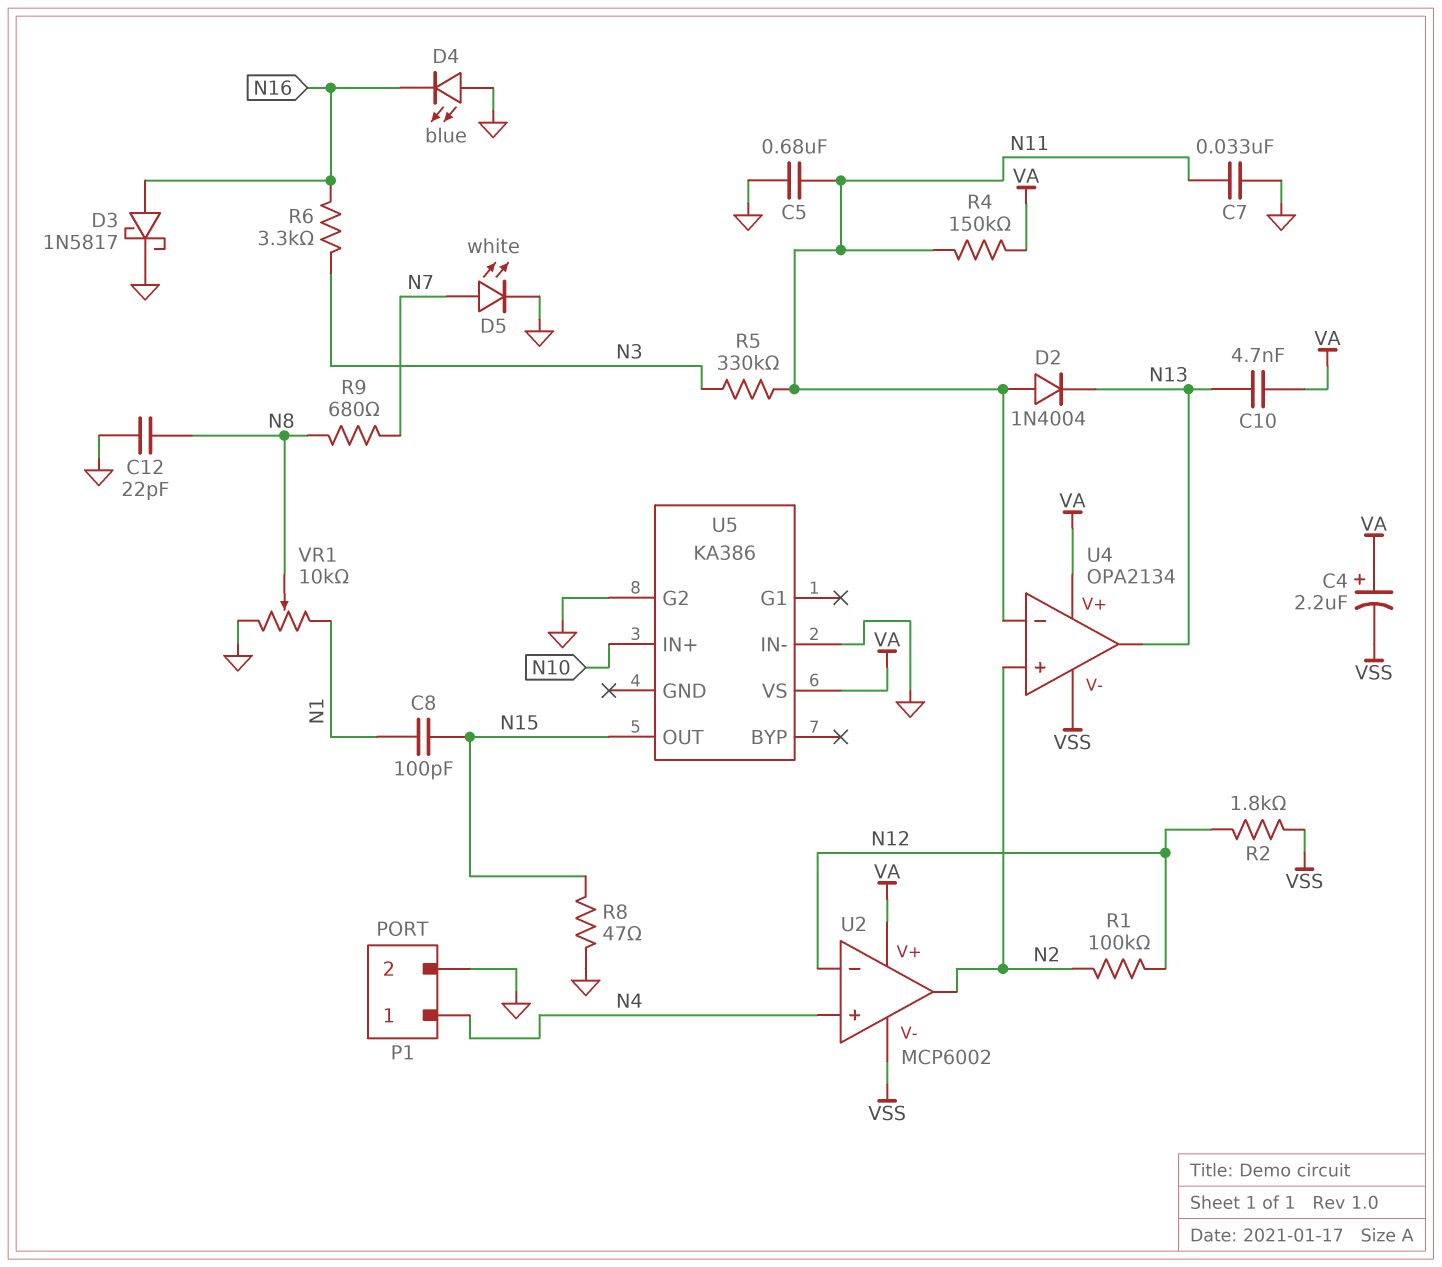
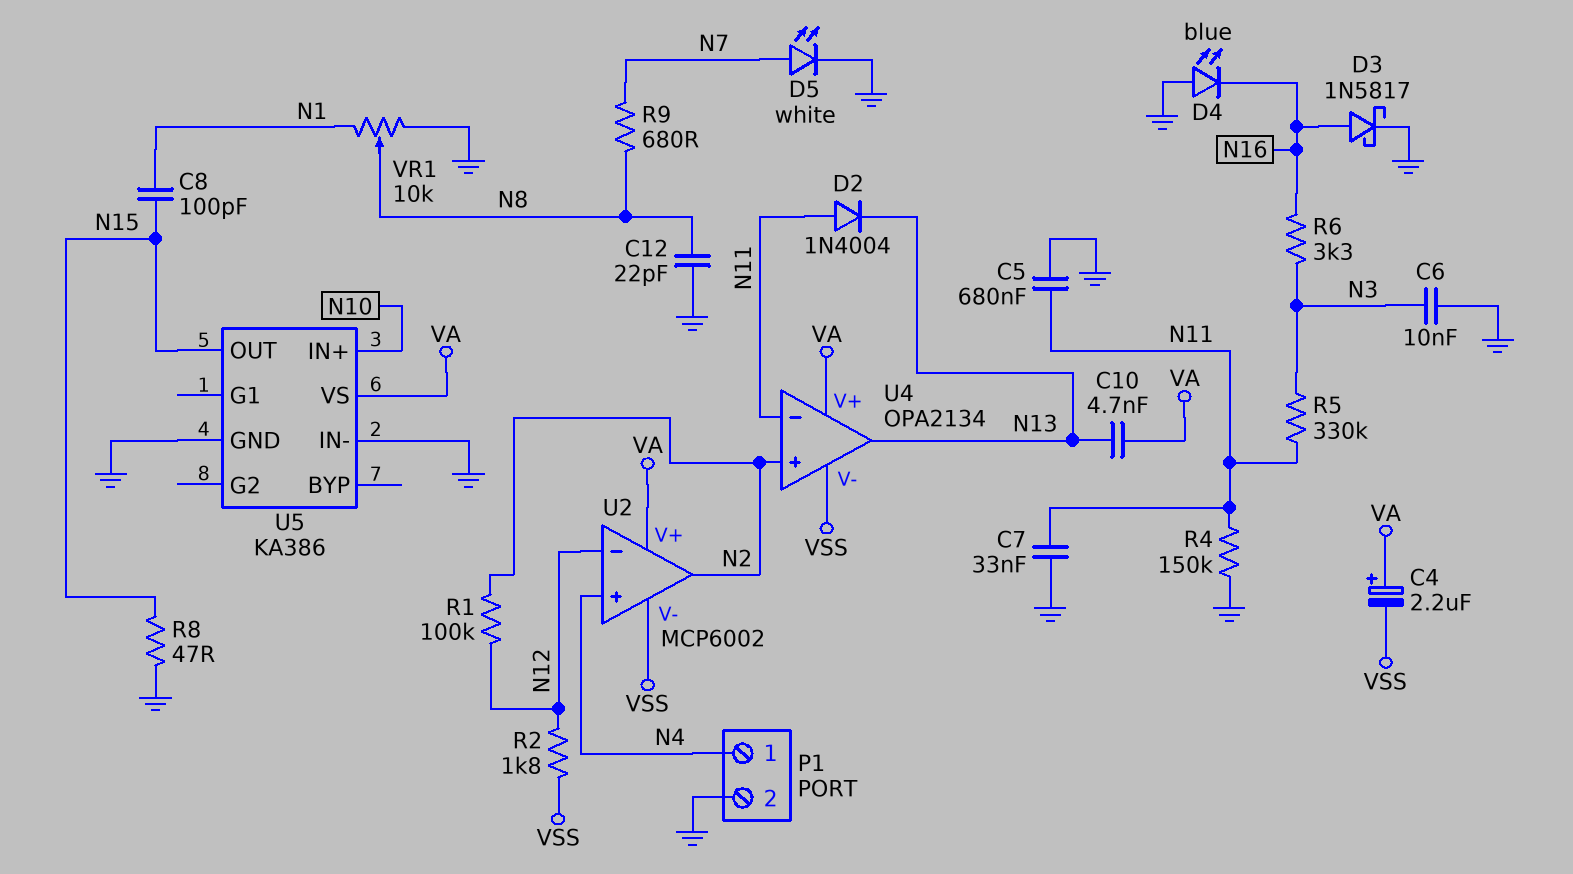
C6: none -> 10nF (GND, N3)
R4: 150k (N11, VA) -> 150k (GND, N11)
U5 pin G2: GND -> none
U5 pin GND: none -> GND

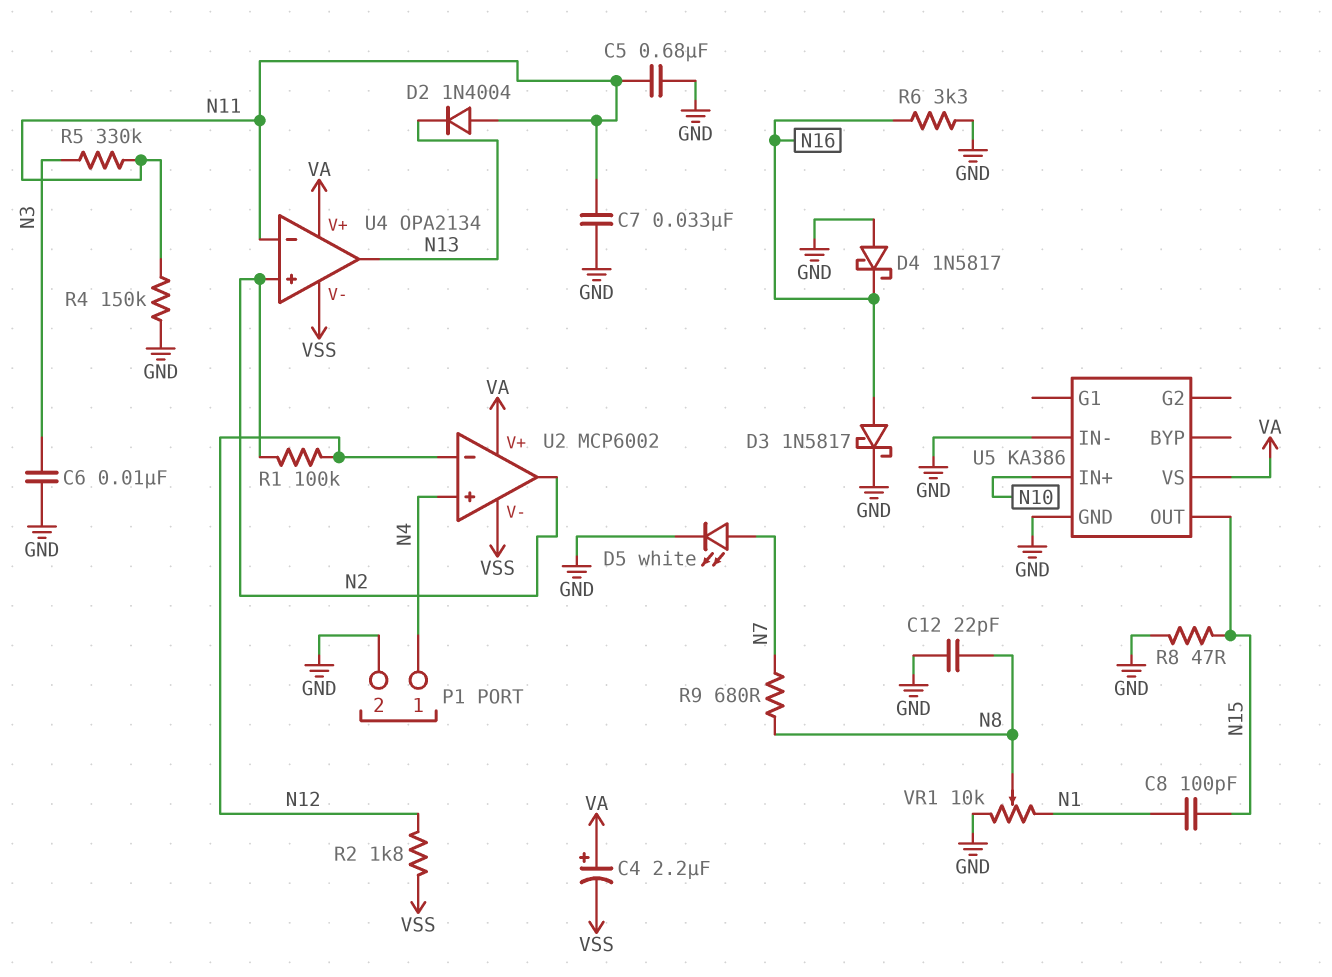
C10: 4.7nF (N13, VA) -> none
D4: LED blue (A GND, K N16) -> schottky 1N5817 (A GND, K N16)
R6: 3.3k (N3, N16) -> 3.3k (GND, N16)

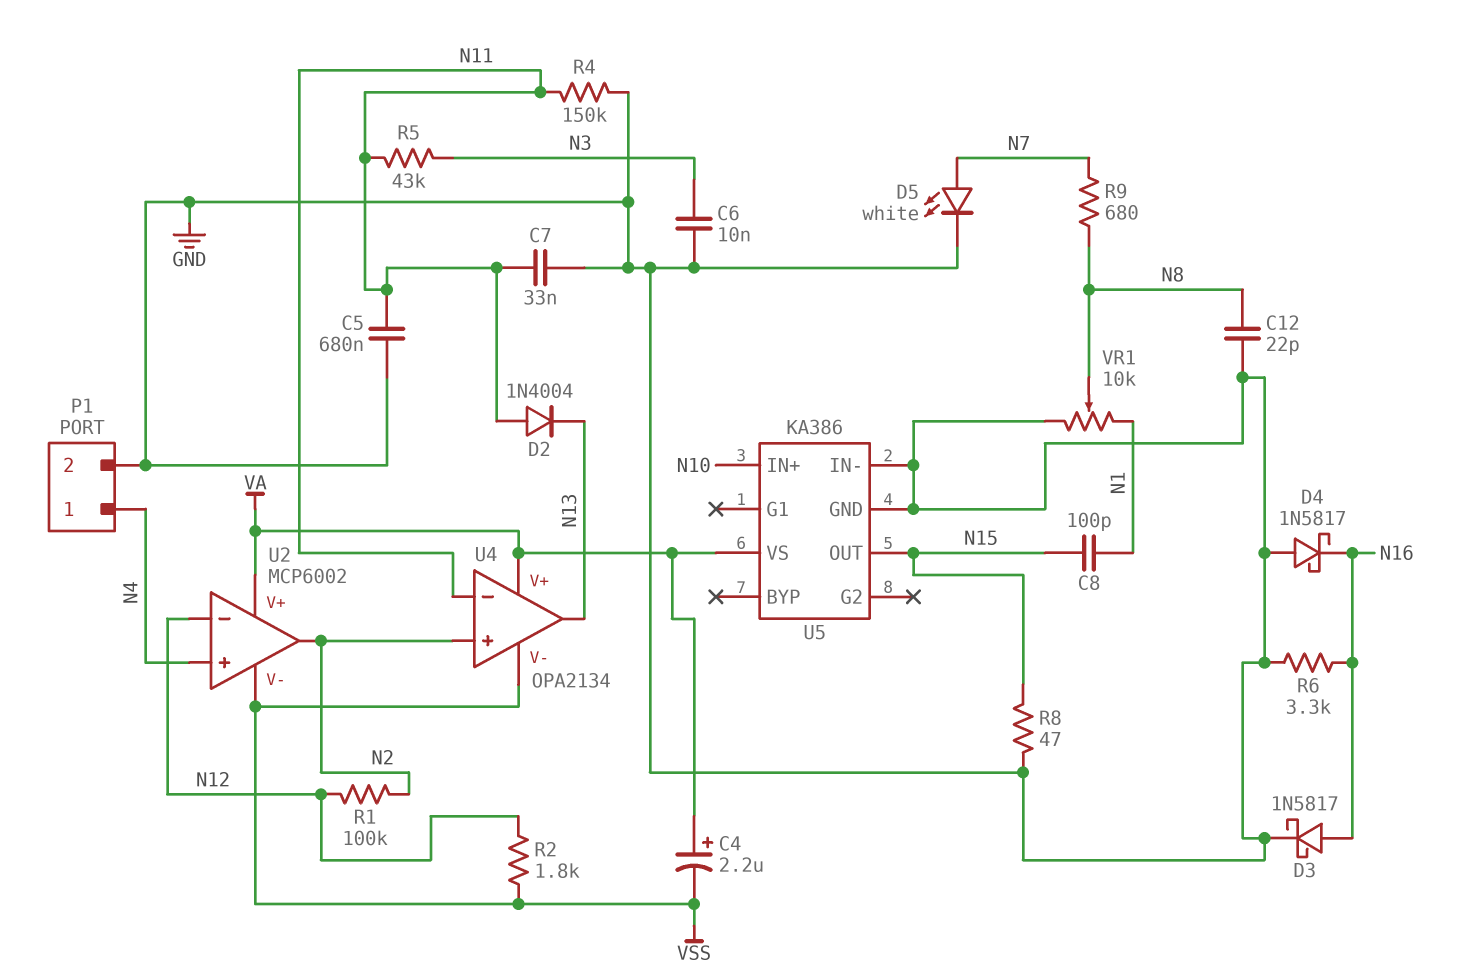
R5: 330k (N3, N11) -> 43k (N3, N11)

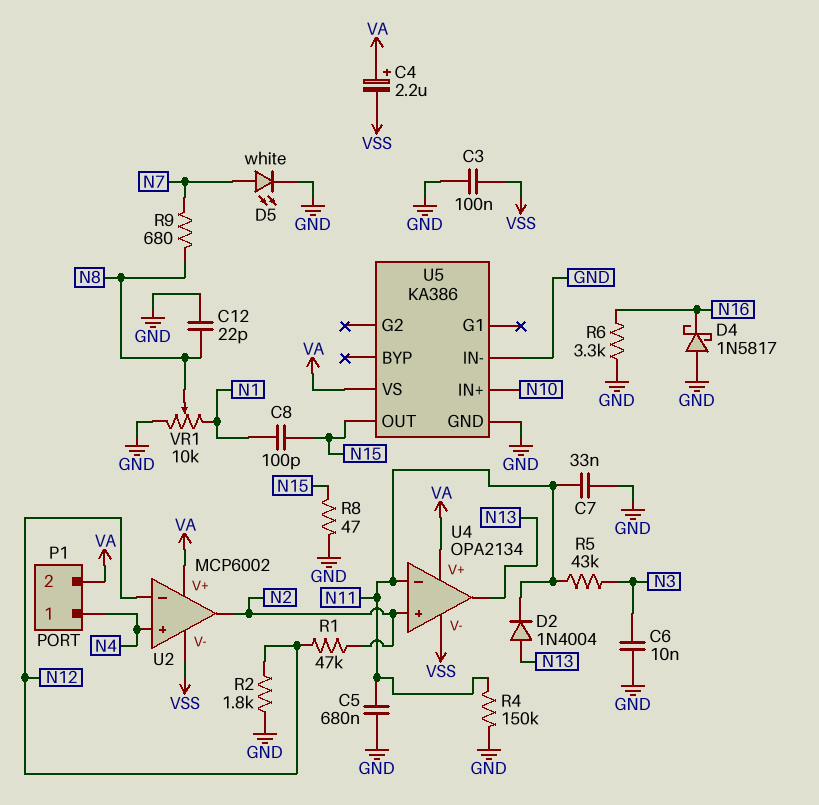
C3: none -> 100nF (GND, VSS)
D2: diode 1N4004 (A N11, K N13) -> diode 1N4004 (A N13, K N11)
D3: schottky 1N5817 (A N16, K GND) -> none
P1 pin 2: GND -> VA
R1: 100k (N2, N12) -> 47k (N2, N12)
R2: 1.8k (N12, VSS) -> 1.8k (GND, N12)

